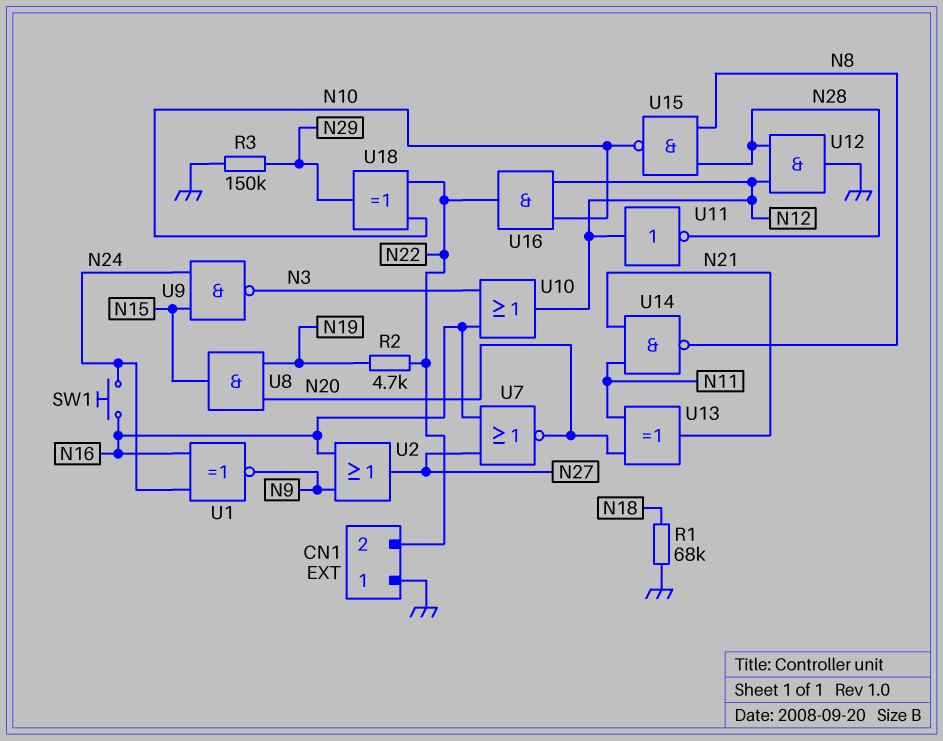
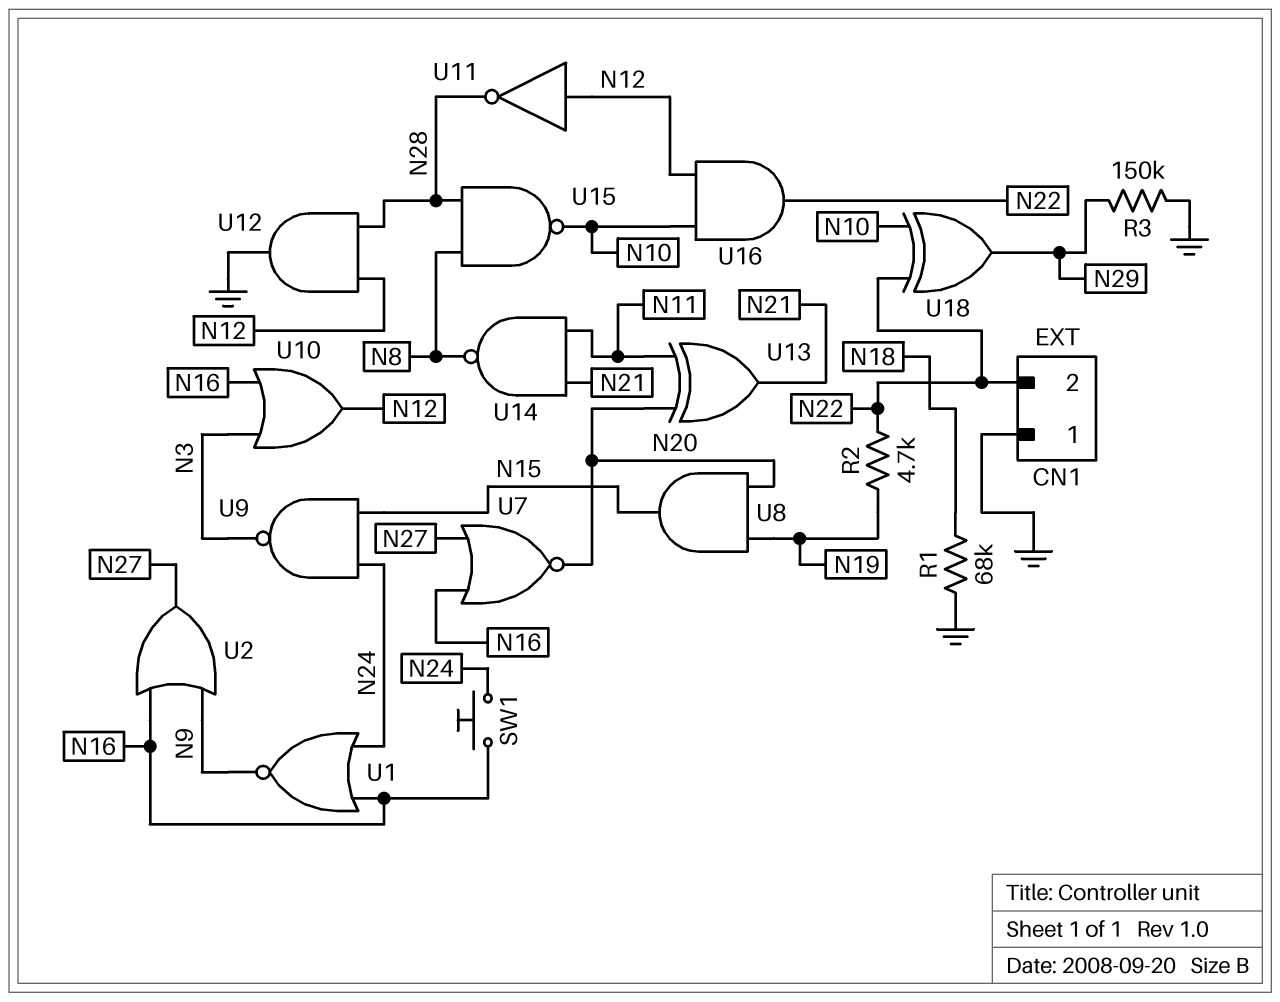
U1: XNOR (in N16, in N24, out N9) -> NOR (in N16, in N24, out N9)

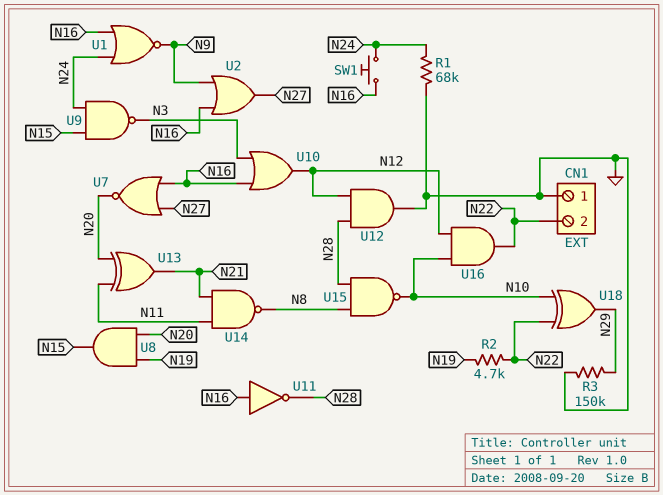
R1: 68k (GND, N18) -> 68k (GND, N24)
U11: NOT (in N12, out N28) -> NOT (in N16, out N28)

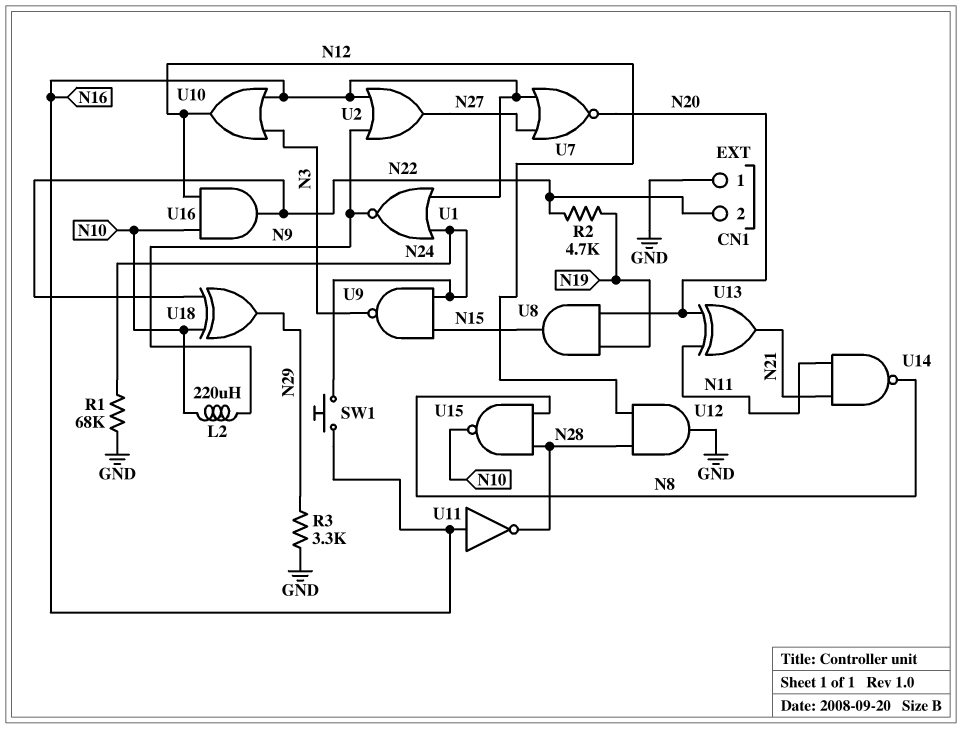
L2: none -> 220uH (N9, N10)
R3: 150k (GND, N29) -> 3.3k (GND, N29)

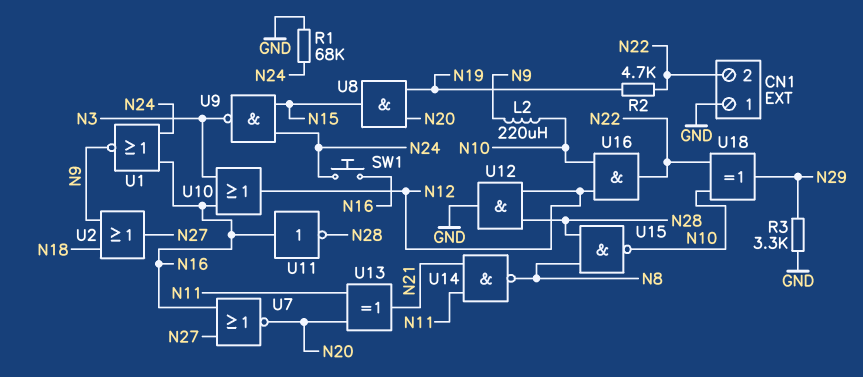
U2: OR (in N9, in N16, out N27) -> OR (in N9, in N18, out N27)

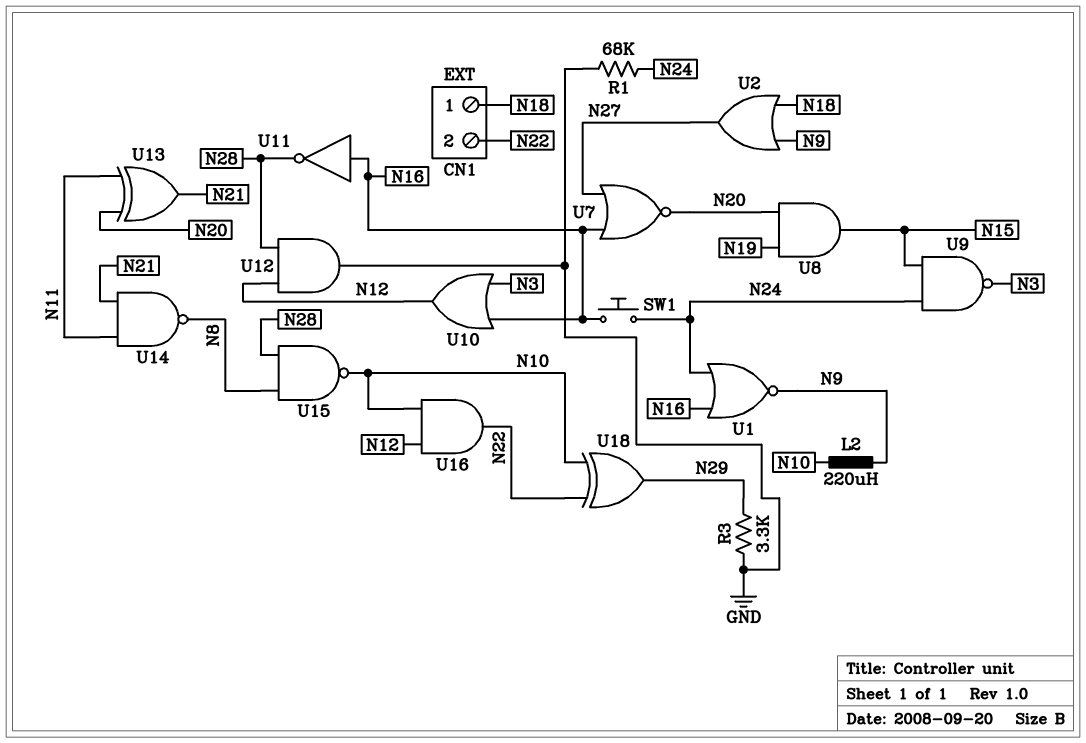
CN1 pin 1: GND -> N18
R2: 4.7k (N19, N22) -> none

